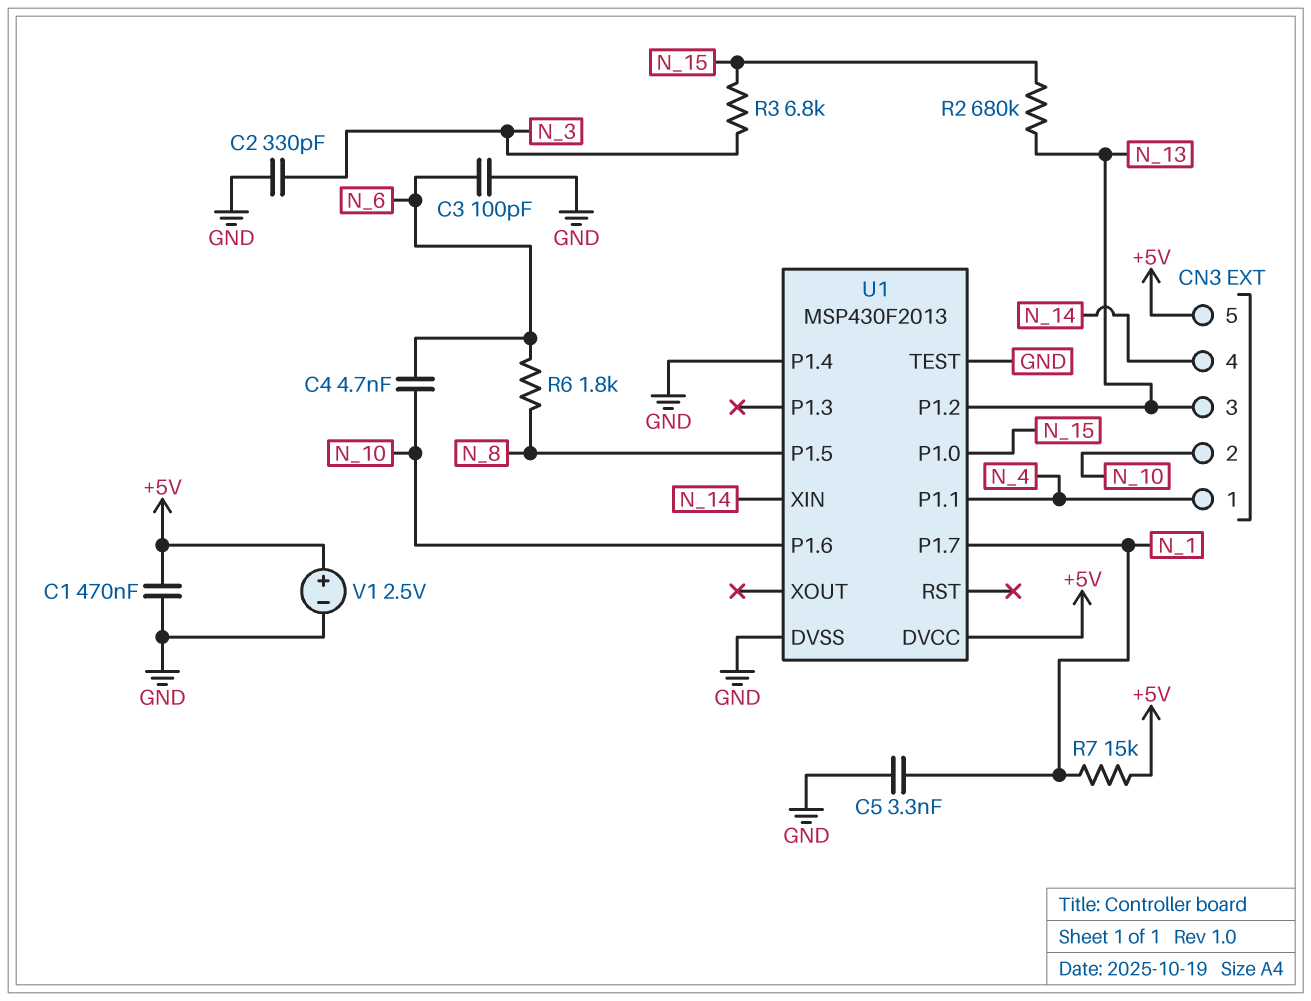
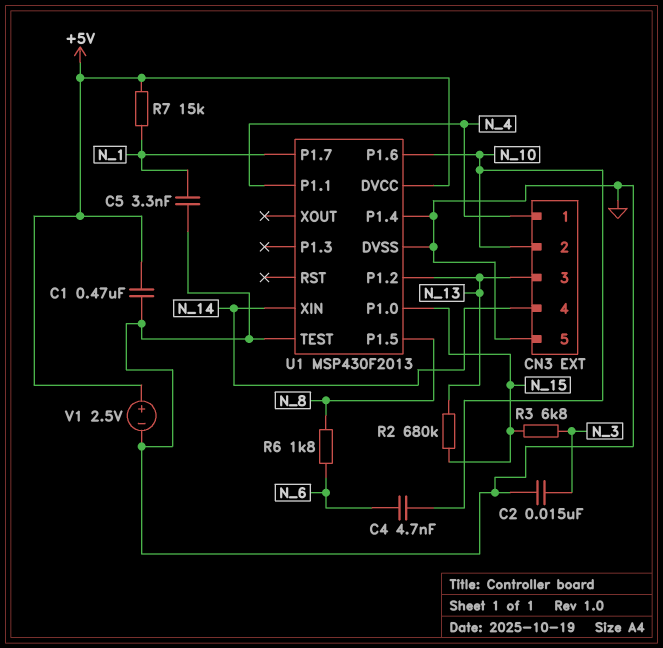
C2: 330pF (GND, N_3) -> 15nF (GND, N_3)
C3: 100pF (GND, N_6) -> none
CN3 pin 5: +5V -> GND

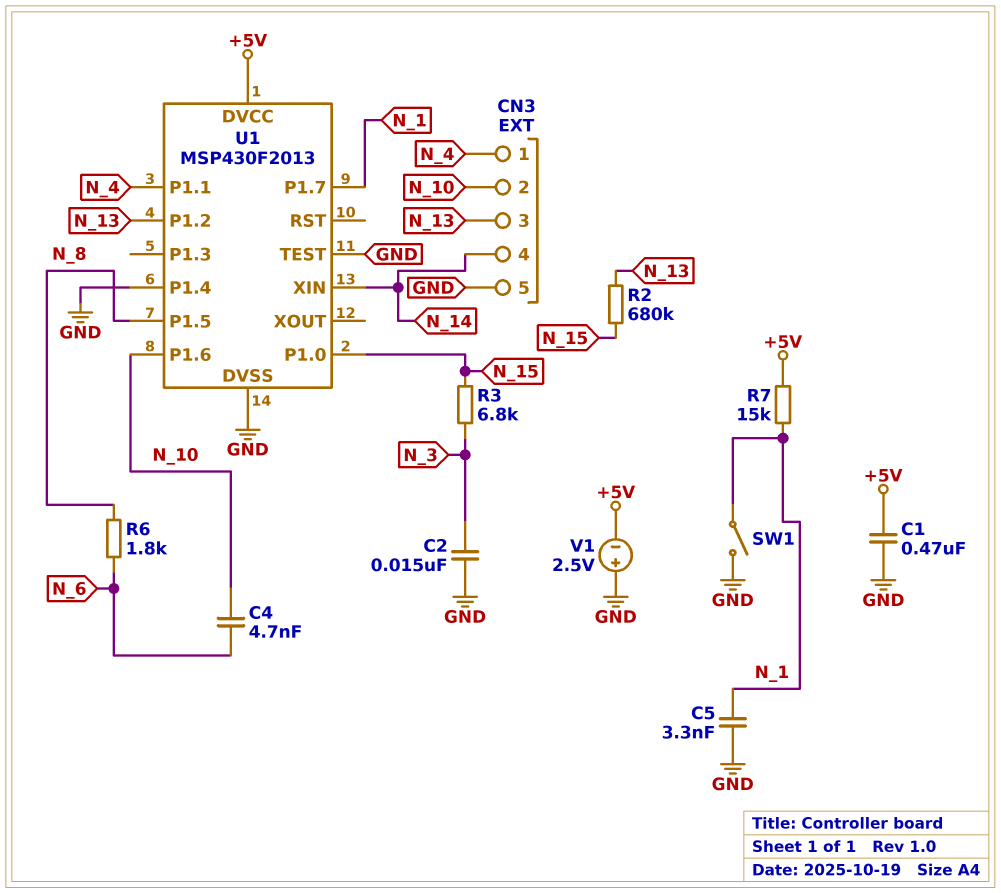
SW1: none -> switch (GND, N_1)
V1: 2.5V (plus +5V, minus GND) -> 2.5V (plus GND, minus +5V)

